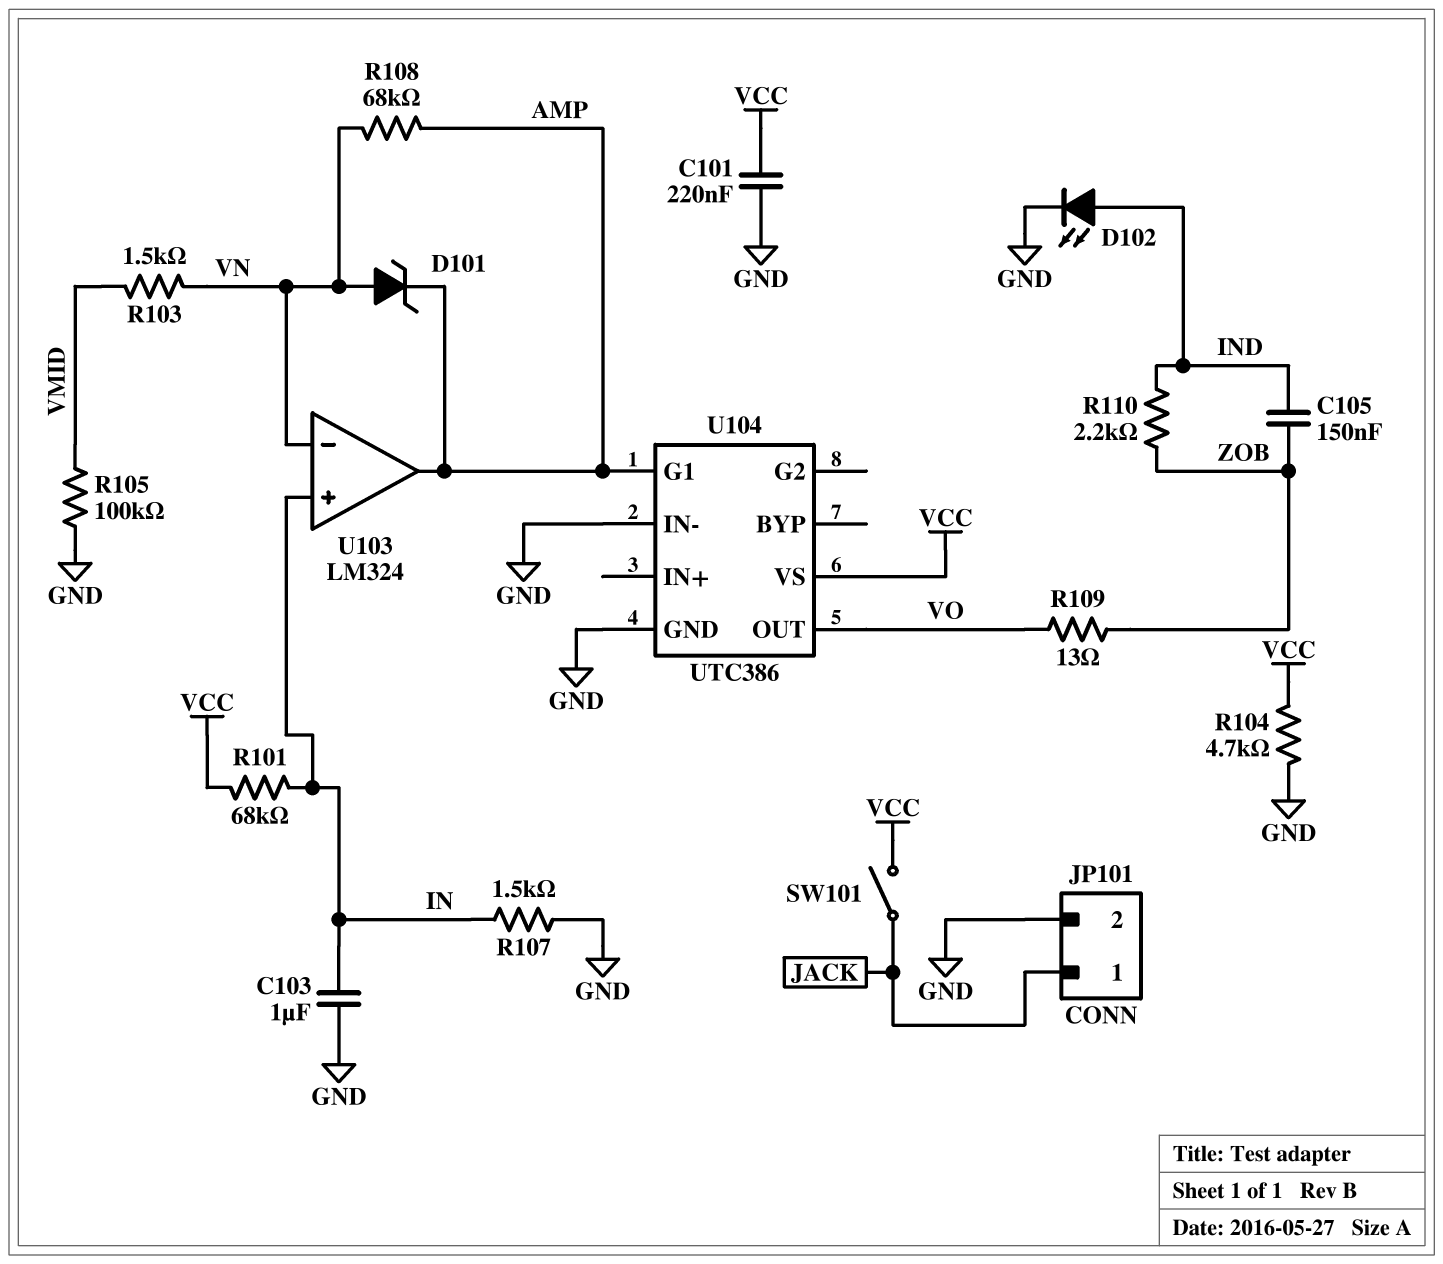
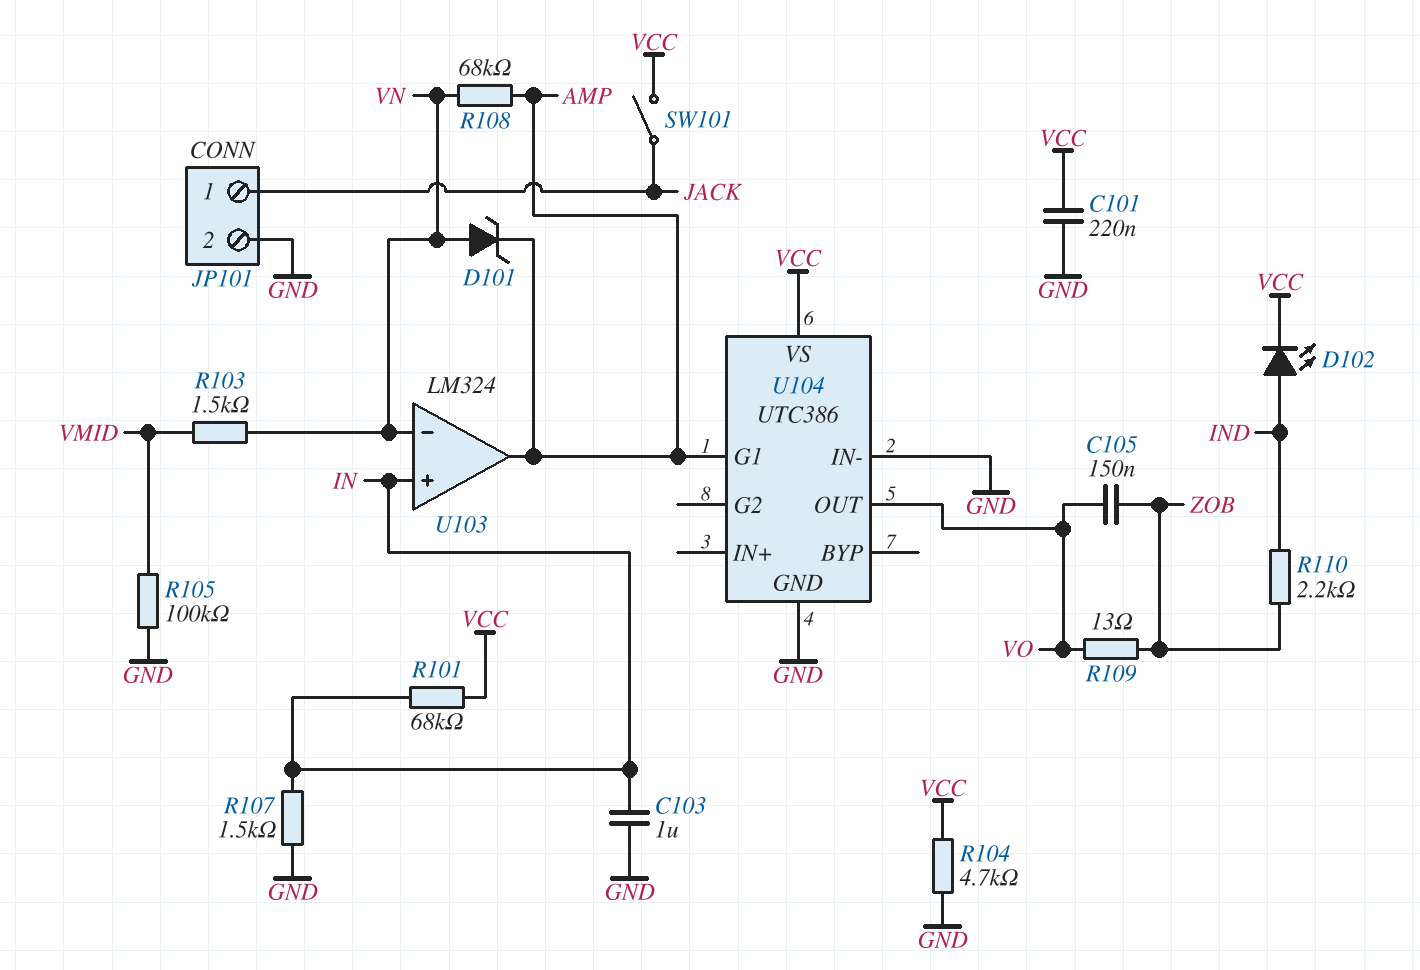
C105: 150nF (IND, ZOB) -> 150nF (VO, ZOB)
D102: LED (A IND, K GND) -> LED (A IND, K VCC)

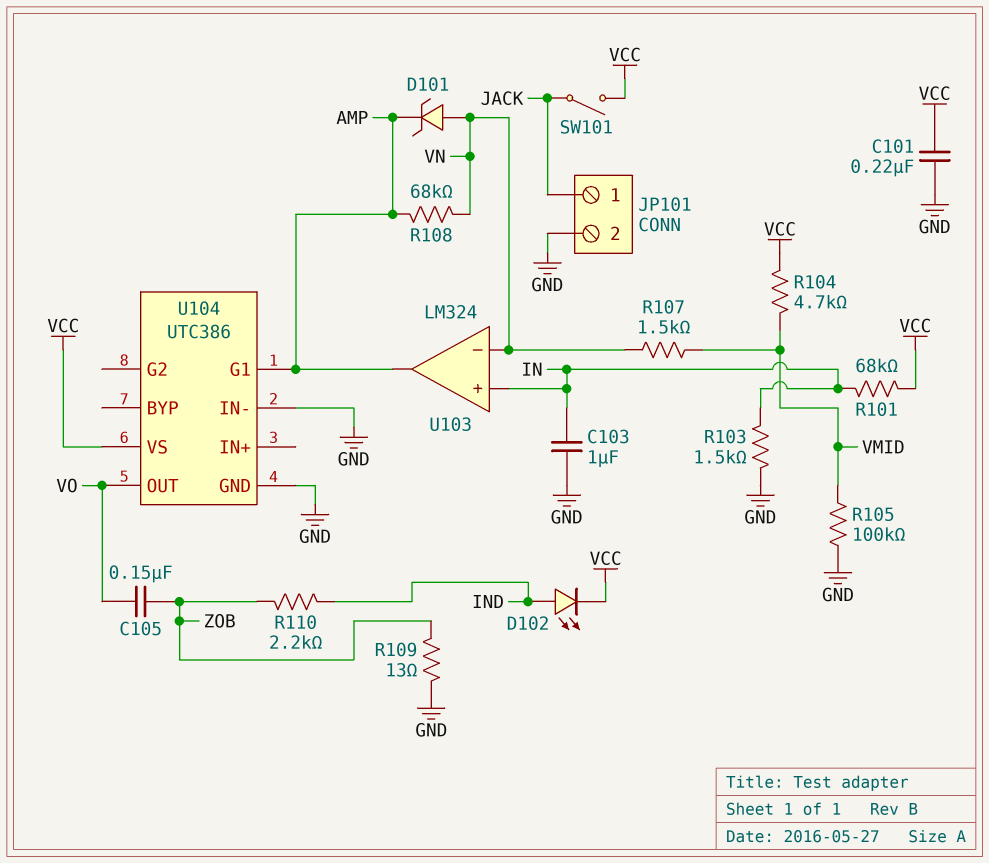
R103: 1.5k (VMID, VN) -> 1.5k (GND, IN)
R104: 4.7k (GND, VCC) -> 4.7k (VCC, VMID)
R107: 1.5k (GND, IN) -> 1.5k (VMID, VN)
R109: 13 (VO, ZOB) -> 13 (GND, ZOB)

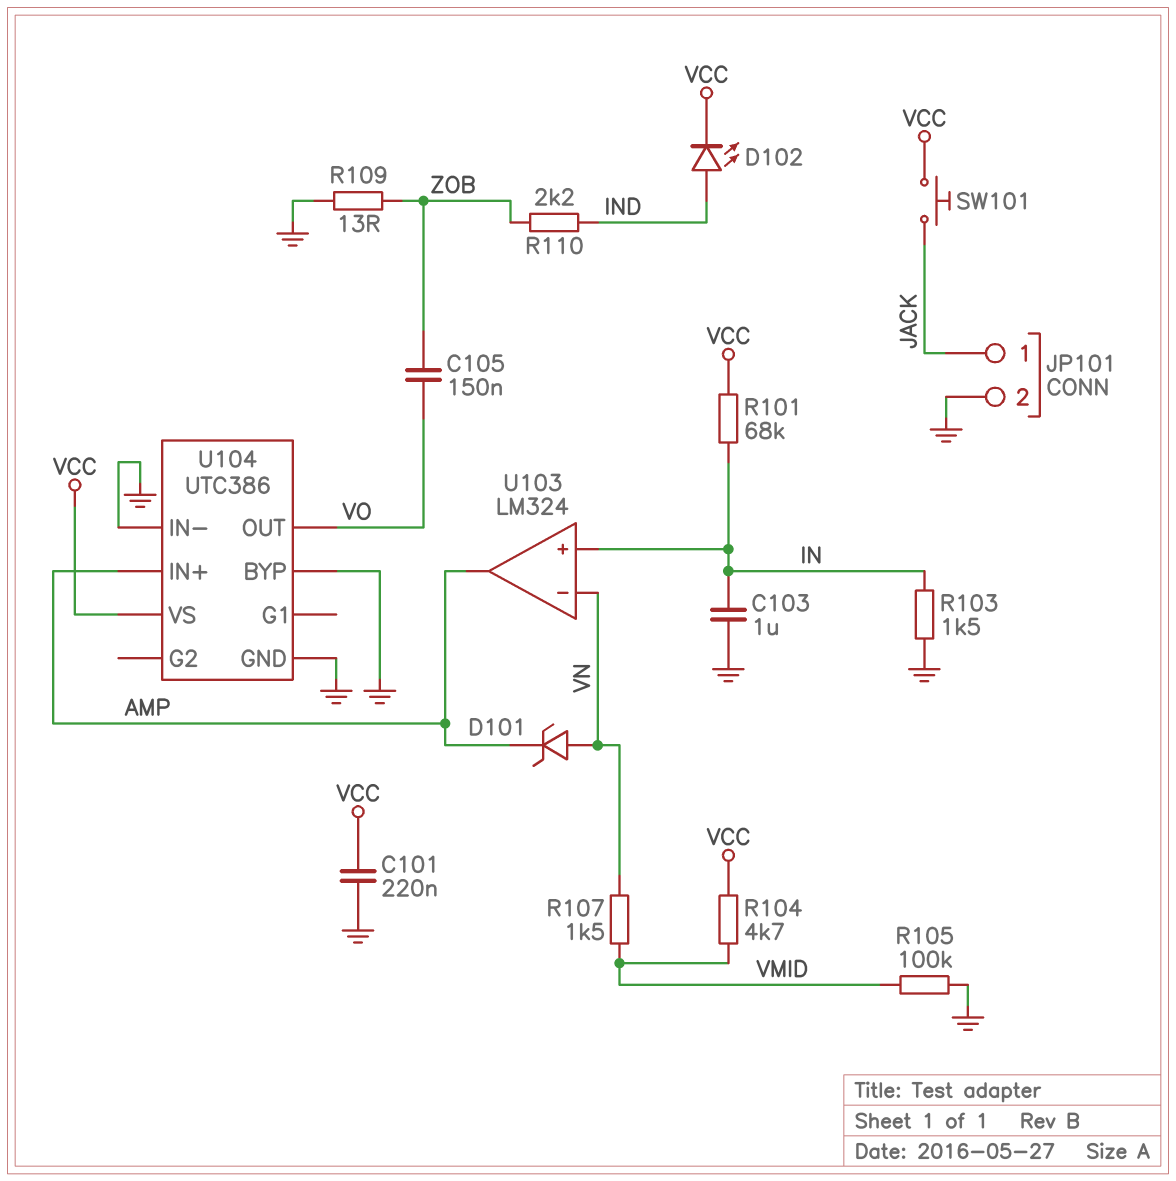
R108: 68k (AMP, VN) -> none
SW101: switch (JACK, VCC) -> button (JACK, VCC)
U104 pin BYP: none -> GND
U104 pin G1: AMP -> none
U104 pin IN+: none -> AMP

